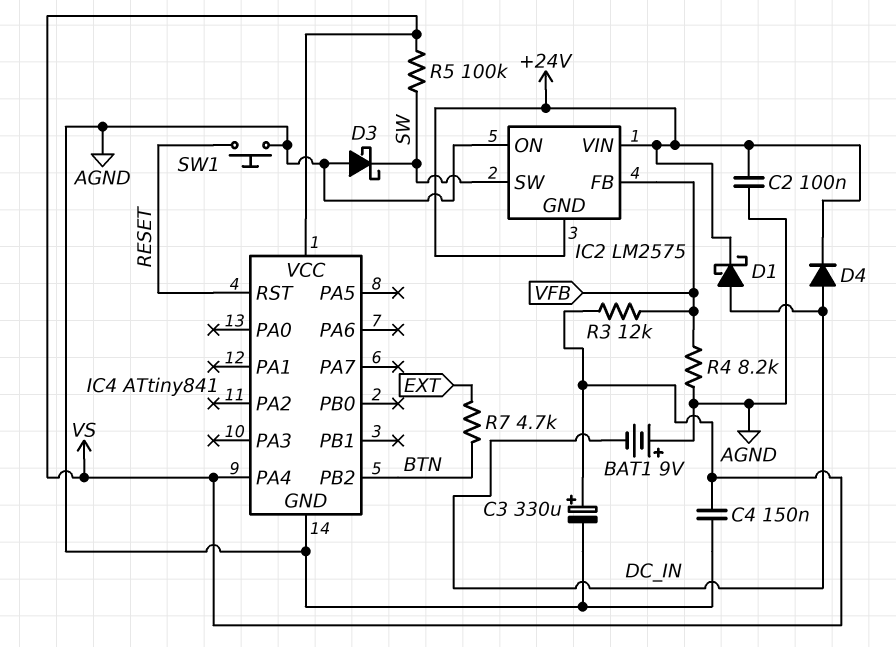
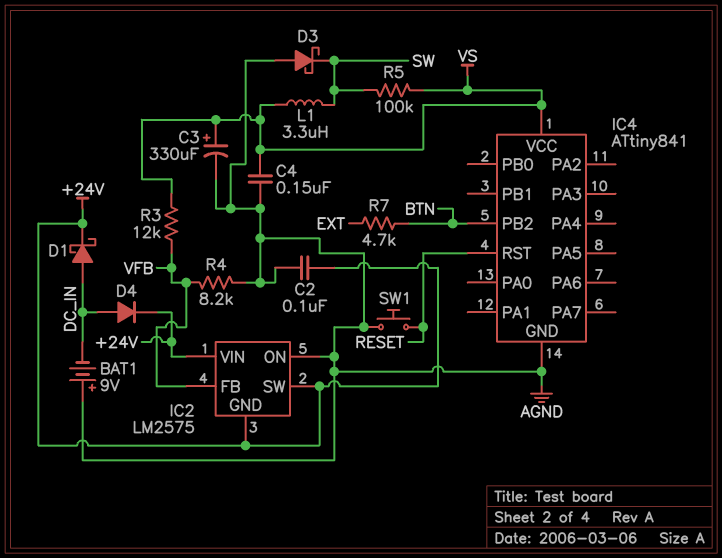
IC2 pin SW: SW -> +24V
IC4 pin PA4: VS -> none
L1: none -> 3.3uH (SW, VS)

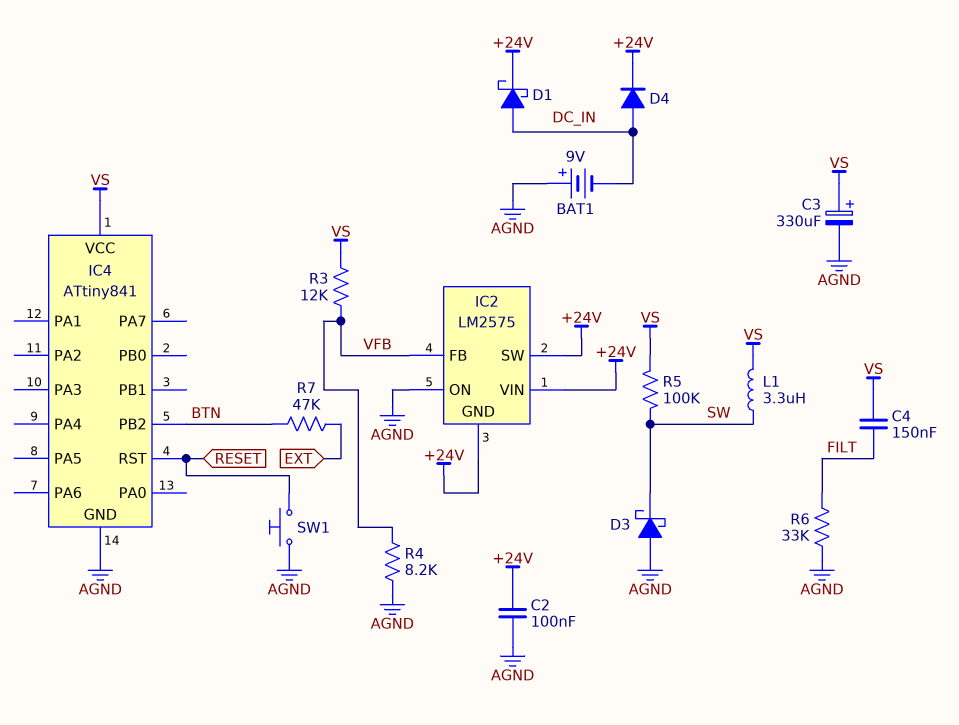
C4: 150nF (AGND, VS) -> 150nF (FILT, VS)
R6: none -> 33k (AGND, FILT)
R7: 4.7k (BTN, EXT) -> 47k (BTN, EXT)

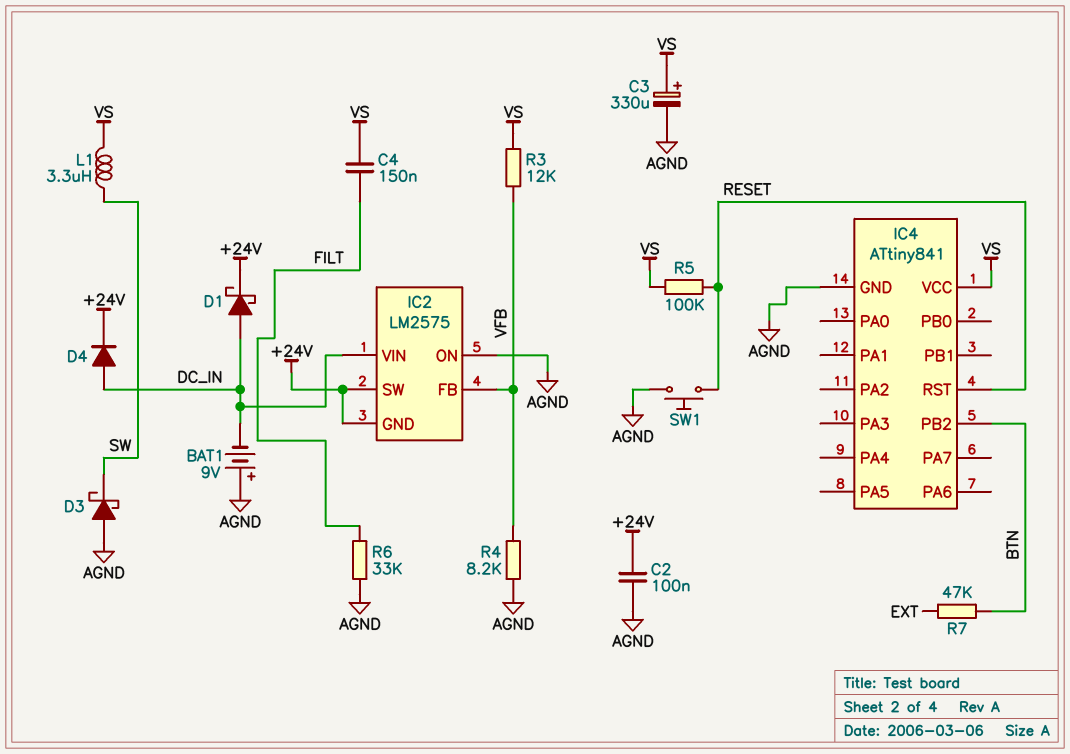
IC2 pin VIN: +24V -> DC_IN
R5: 100k (SW, VS) -> 100k (RESET, VS)

